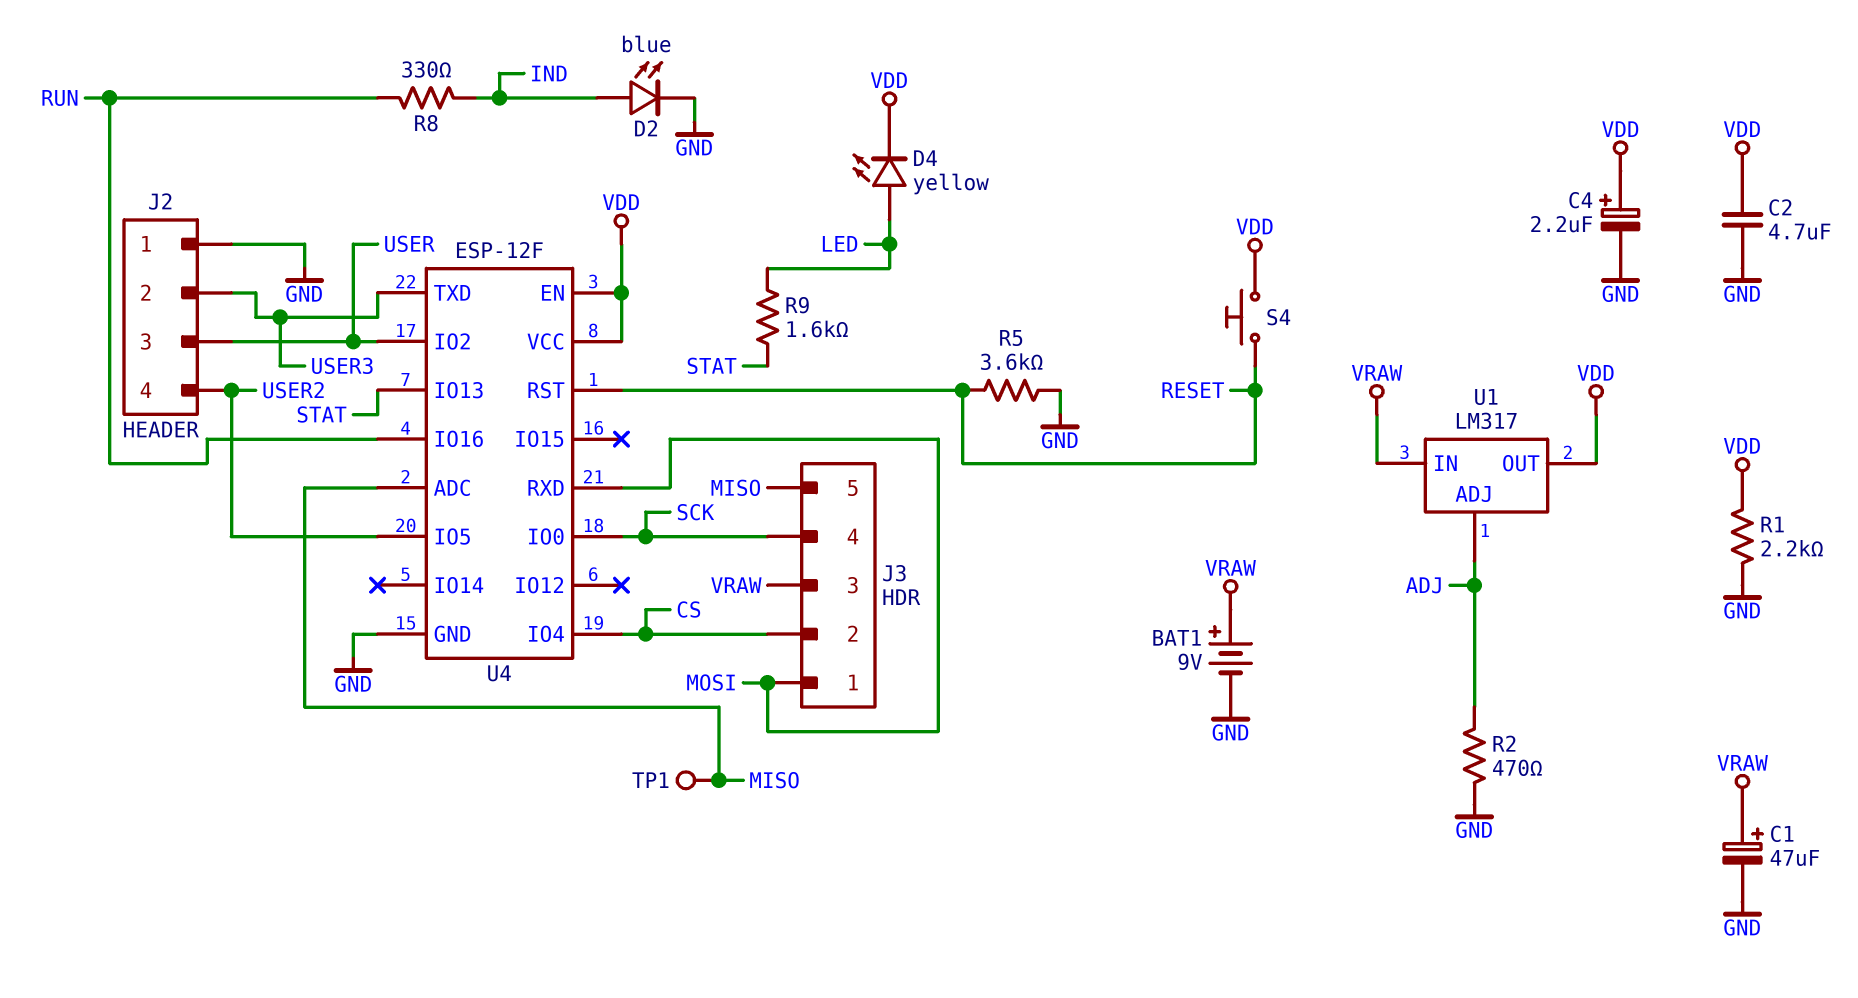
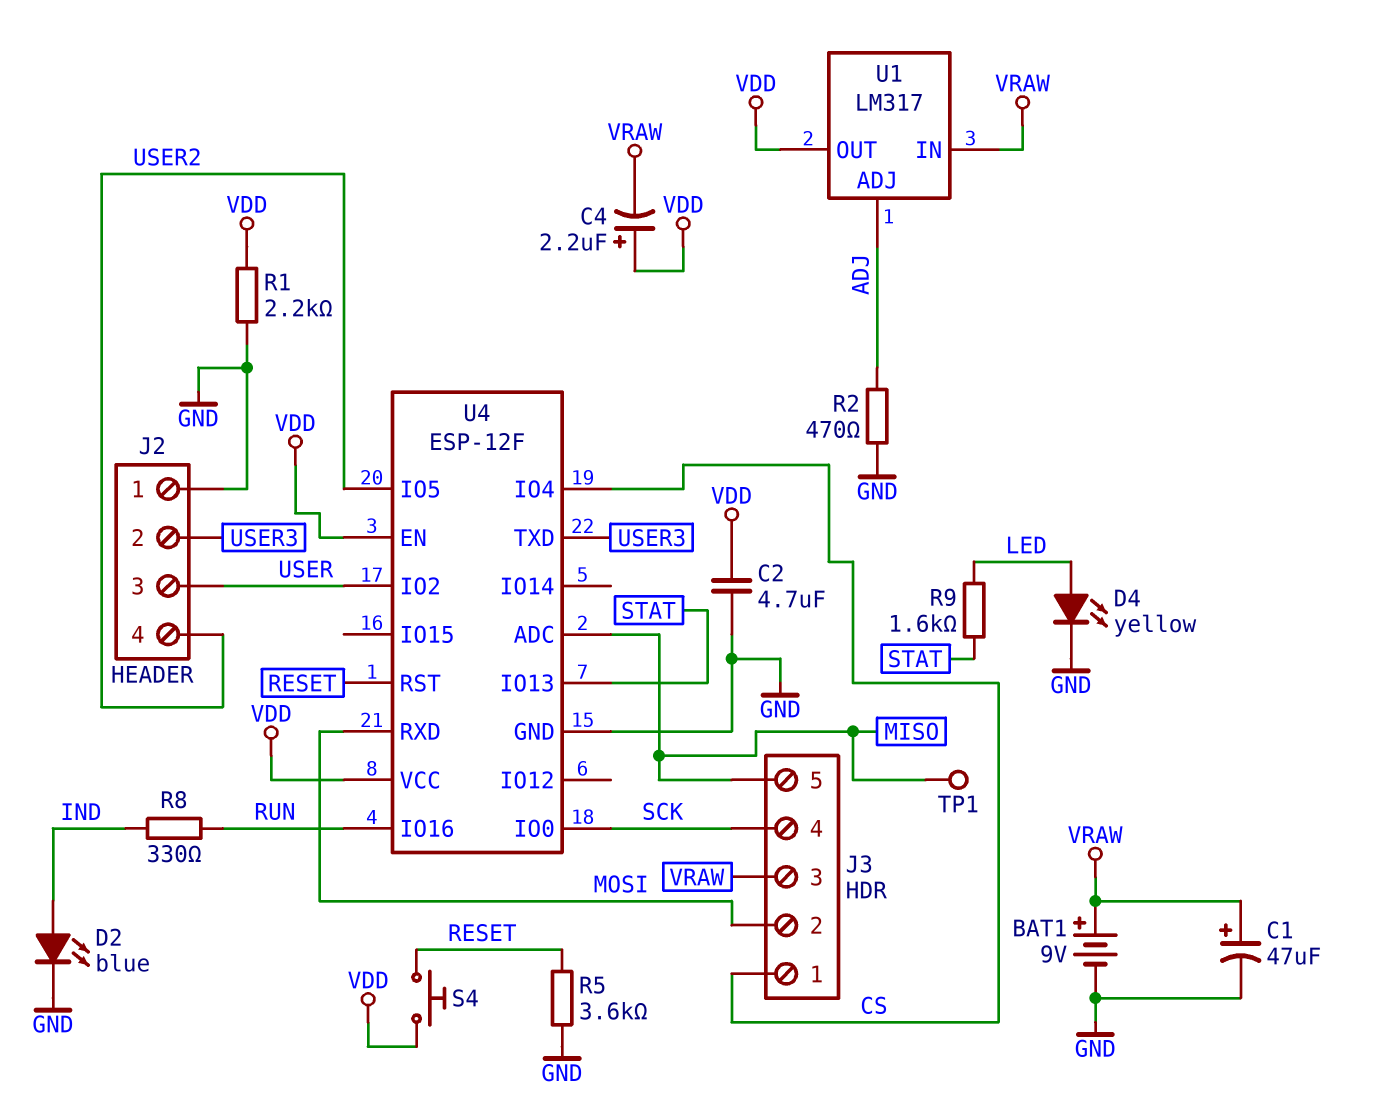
C4: 2.2uF (plus VDD, minus GND) -> 2.2uF (plus VDD, minus VRAW)
D4: LED yellow (A LED, K VDD) -> LED yellow (A LED, K GND)
J3 pin 1: MOSI -> CS
J3 pin 2: CS -> MOSI

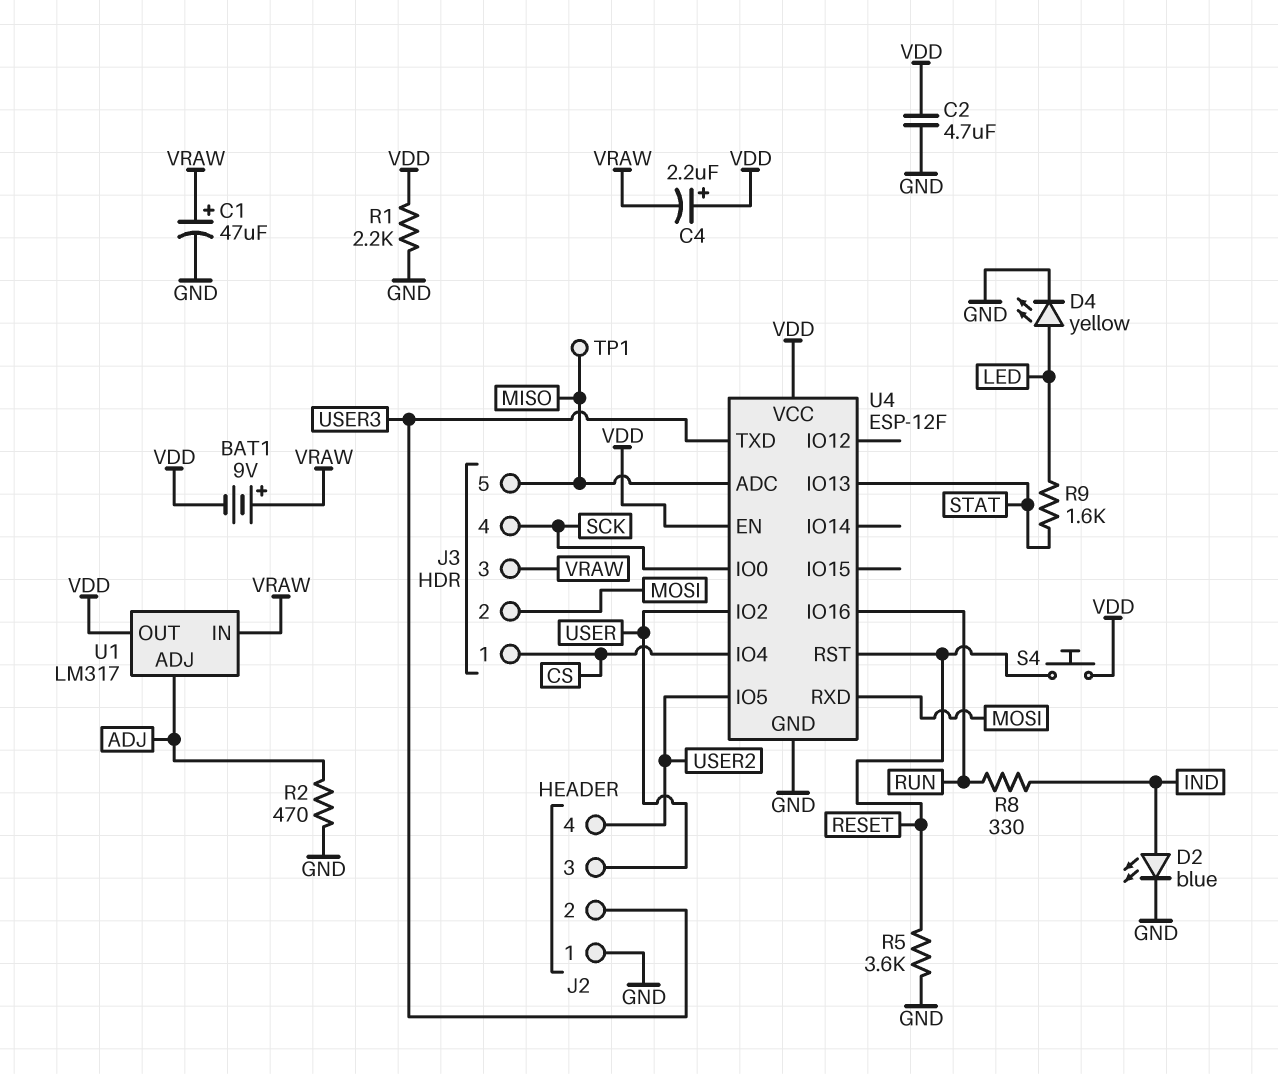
BAT1: 9V (plus VRAW, minus GND) -> 9V (plus VRAW, minus VDD)

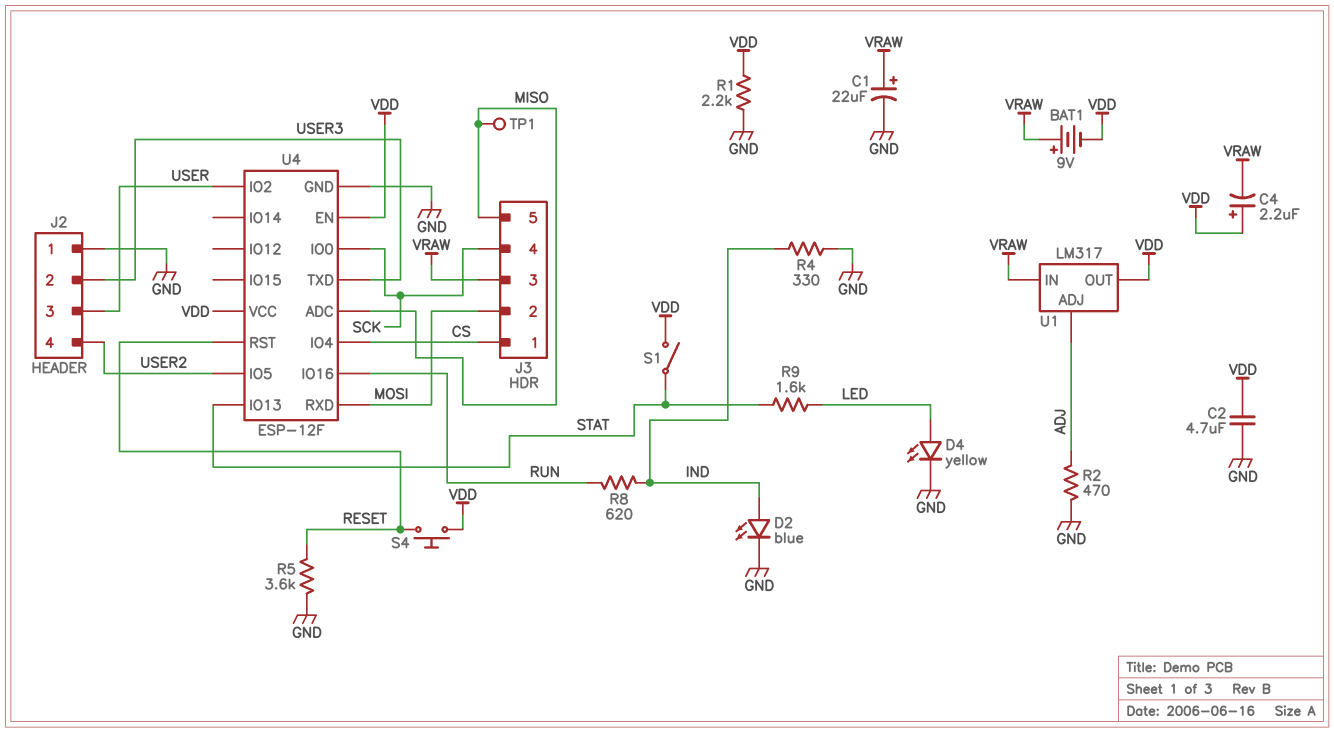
C1: 47uF (plus VRAW, minus GND) -> 22uF (plus VRAW, minus GND)
R4: none -> 330 (GND, IND)
R8: 330 (IND, RUN) -> 620 (IND, RUN)
S1: none -> switch (STAT, VDD)

